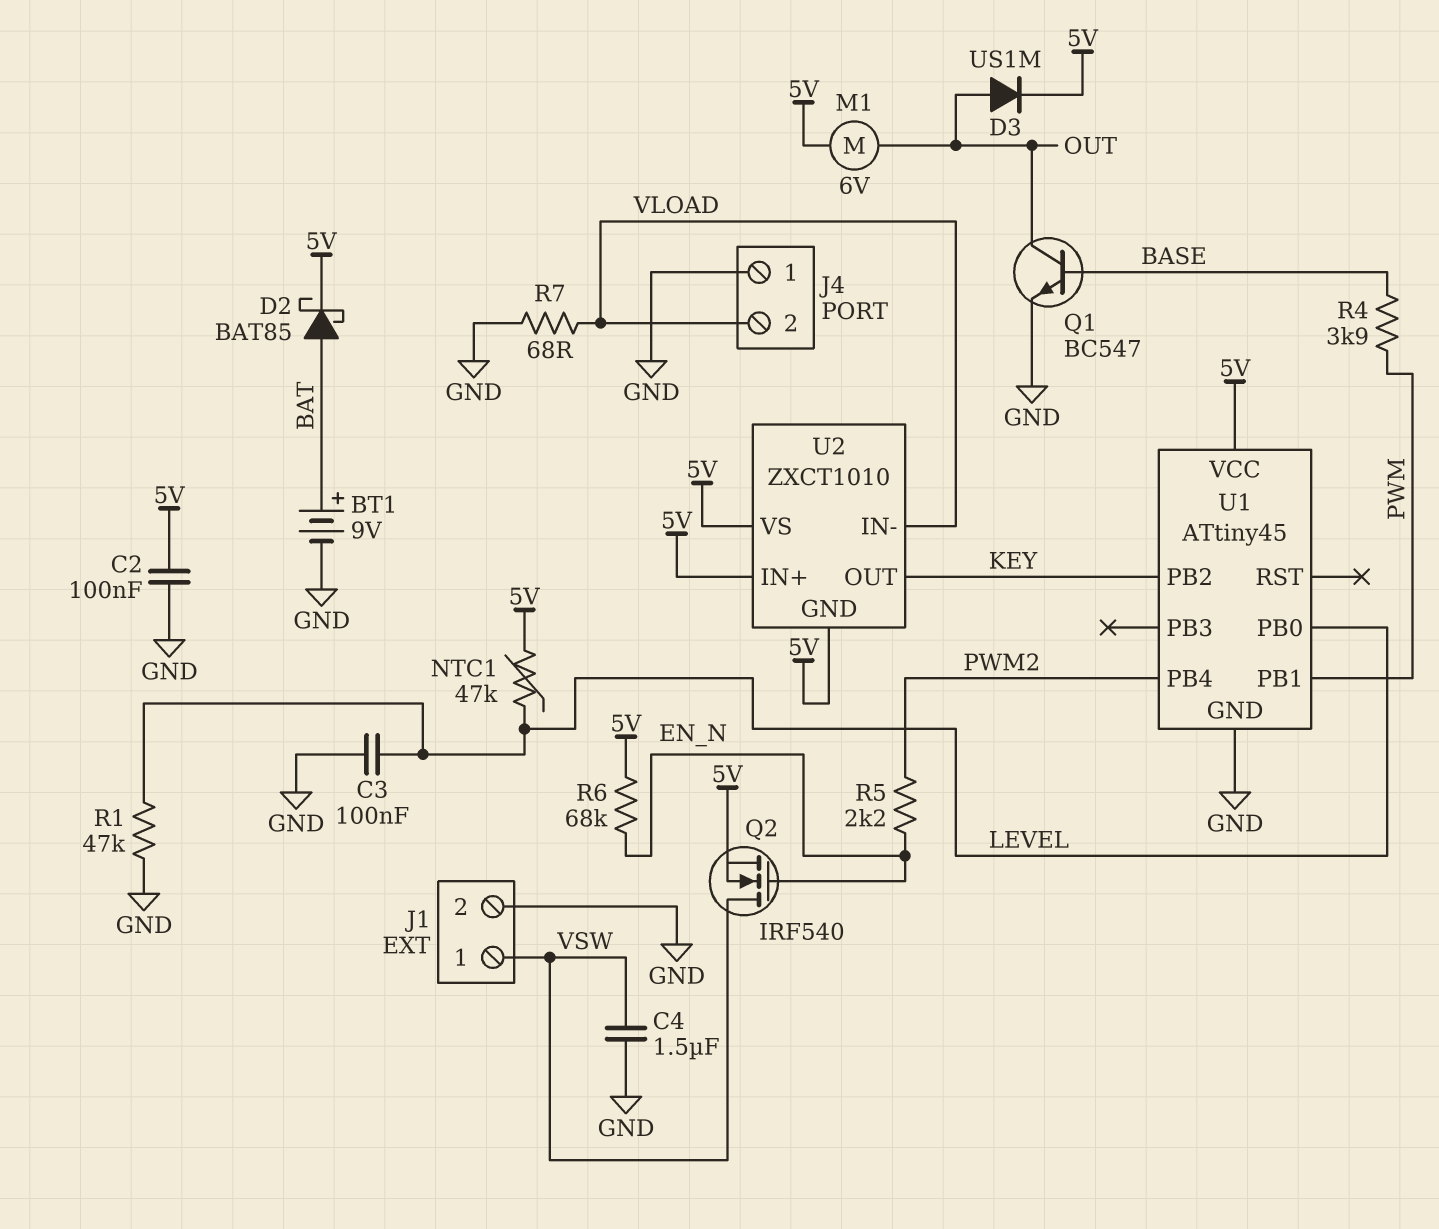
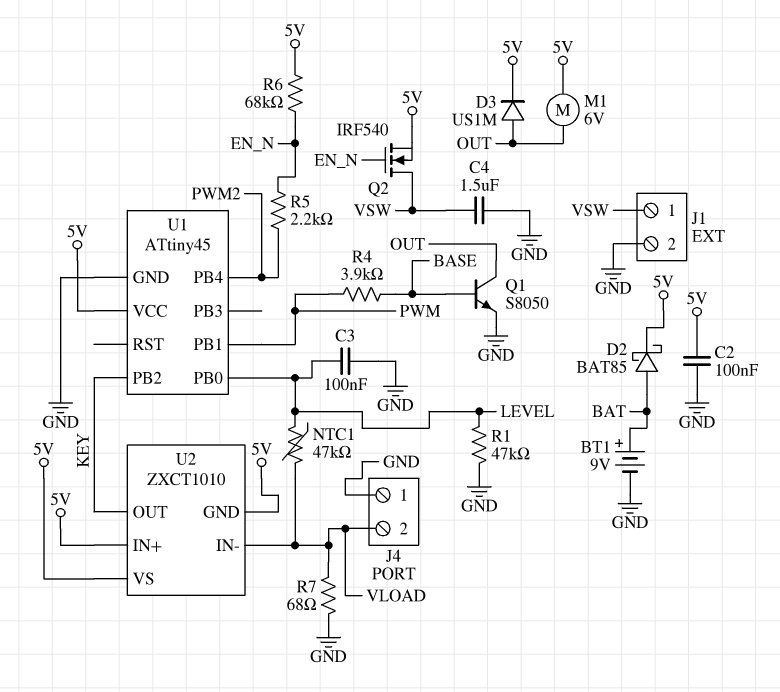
NTC1: 47k (5V, LEVEL) -> 47k (LEVEL, VLOAD)
Q1: NPN BC547 (B BASE, C OUT, E GND) -> NPN S8050 (B BASE, C OUT, E GND)

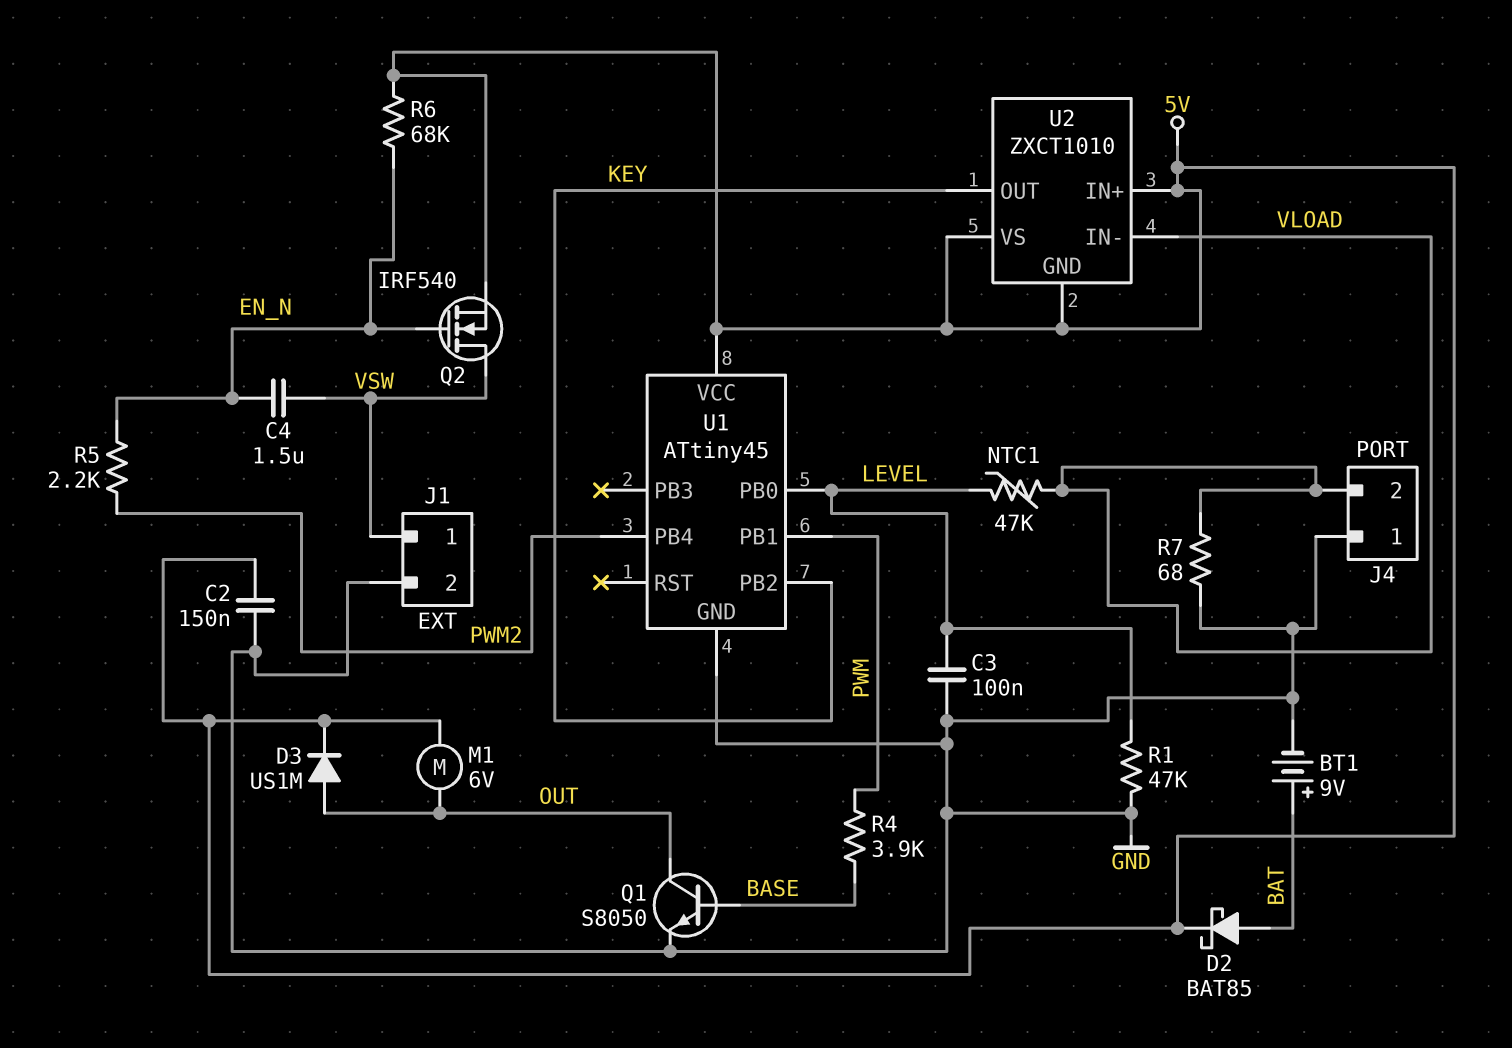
C2: 100nF (5V, GND) -> 150nF (5V, GND)
C4: 1.5uF (GND, VSW) -> 1.5uF (EN_N, VSW)

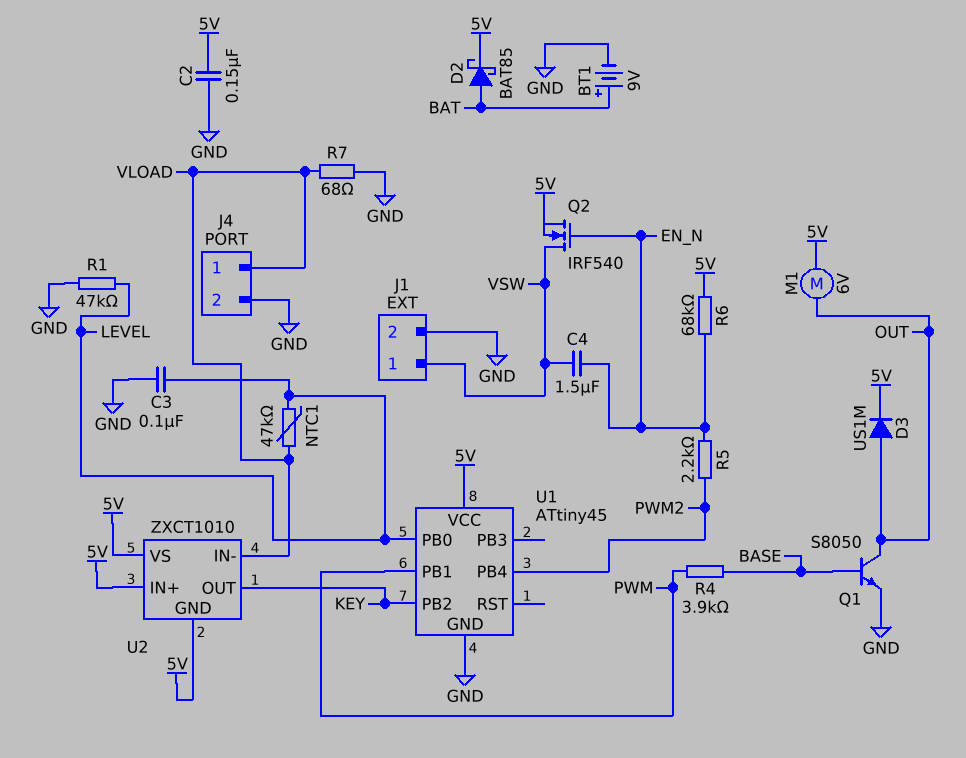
J4 pin 1: GND -> VLOAD
J4 pin 2: VLOAD -> GND

